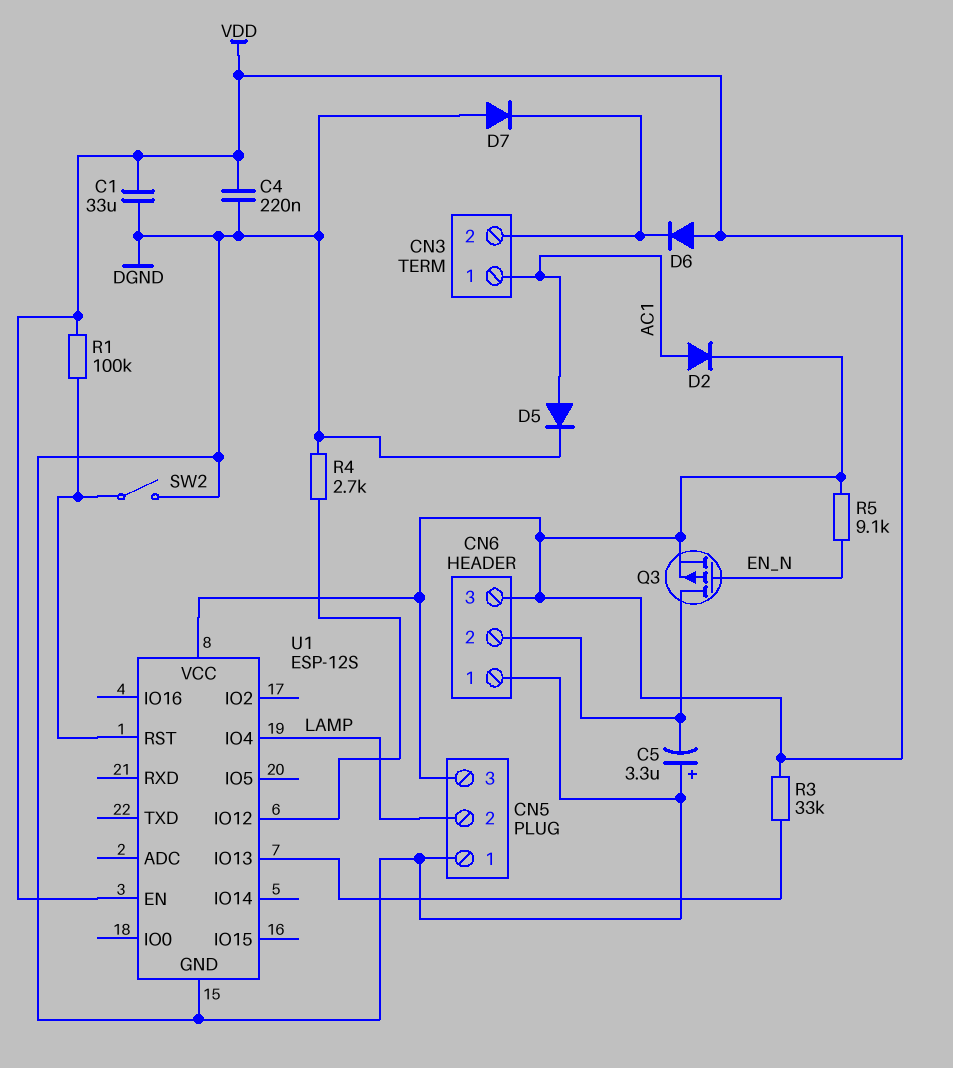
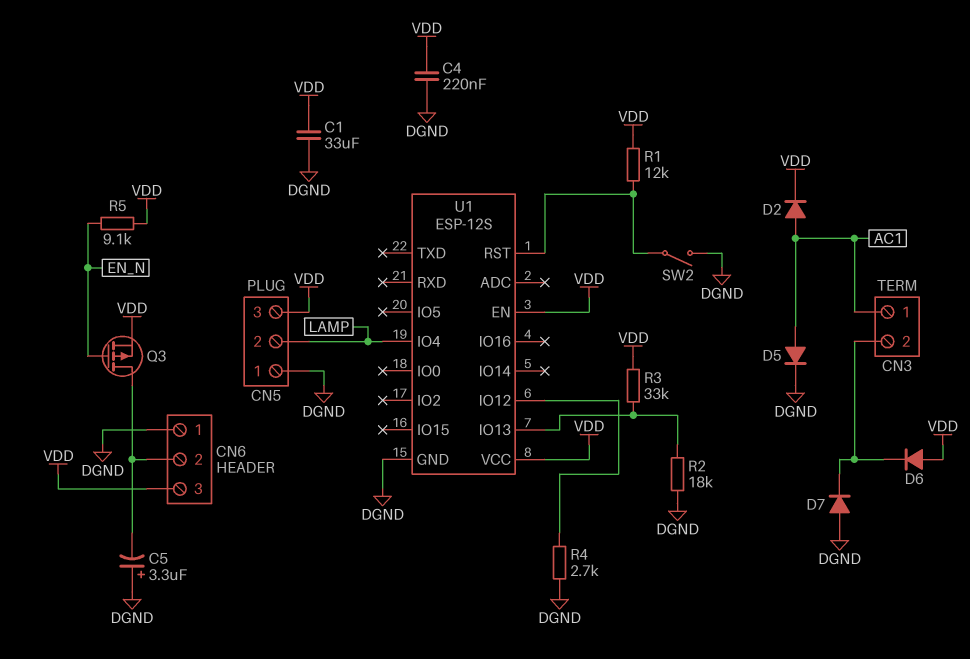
R1: 100k (U1/RST, VDD) -> 12k (U1/RST, VDD)
R2: none -> 18k (DGND, U1/IO13)

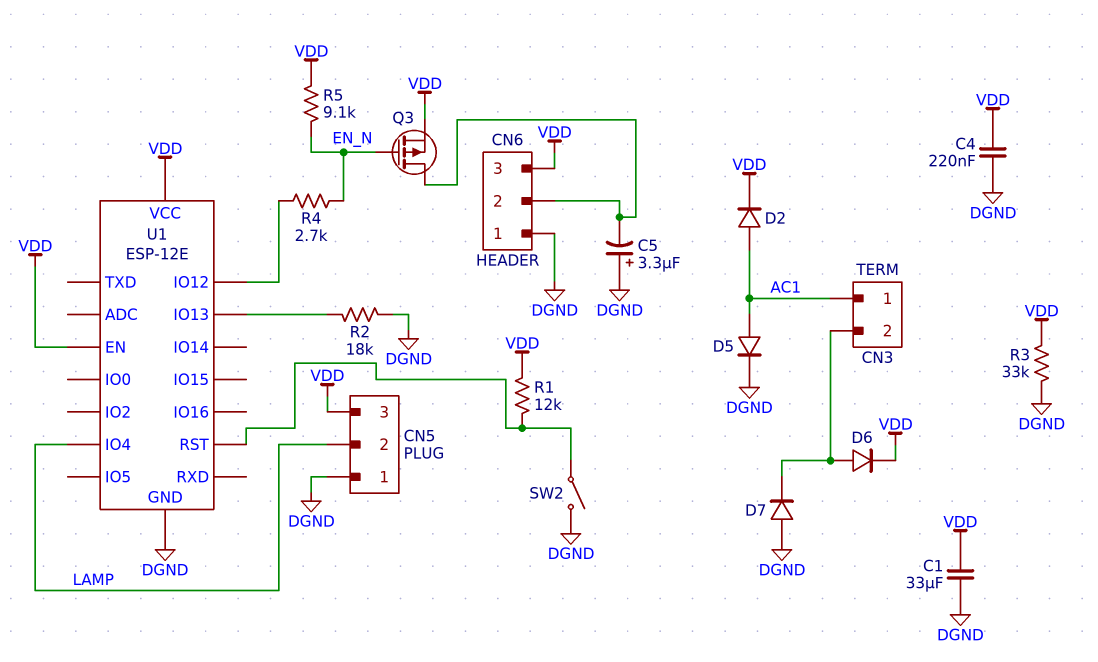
D6: diode (A VDD, K CN3/2) -> diode (A CN3/2, K VDD)
R3: 33k (U1/IO13, VDD) -> 33k (DGND, VDD)
R4: 2.7k (DGND, U1/IO12) -> 2.7k (EN_N, U1/IO12)
U1: ESP-12S -> ESP-12E

